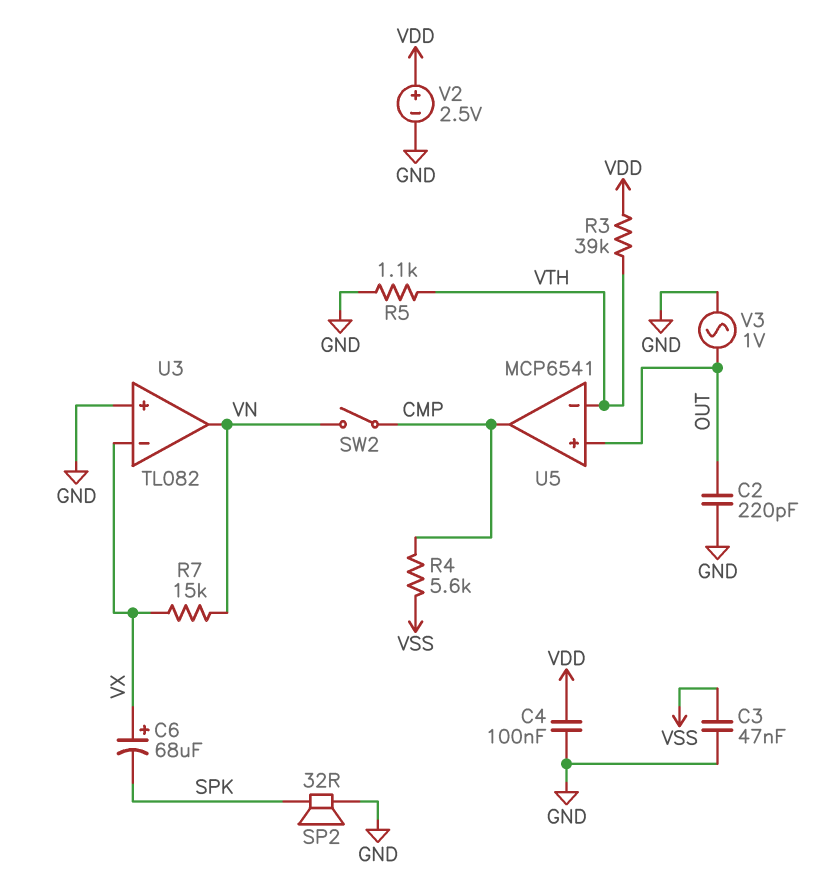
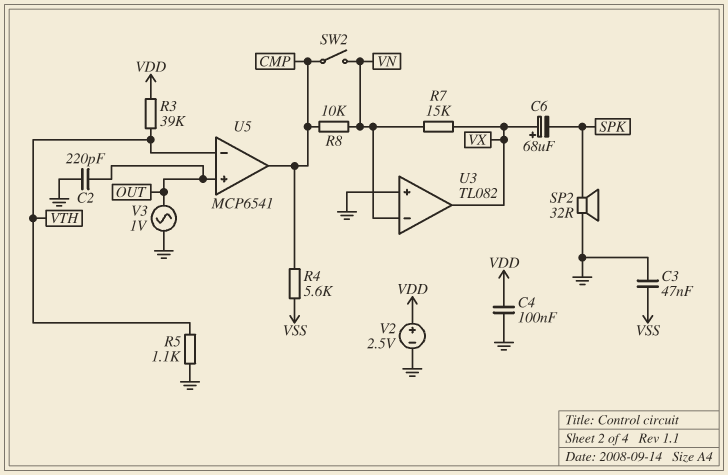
R8: none -> 10k (CMP, VN)
U3 pin in-: VX -> VN
U3 pin out: VN -> VX

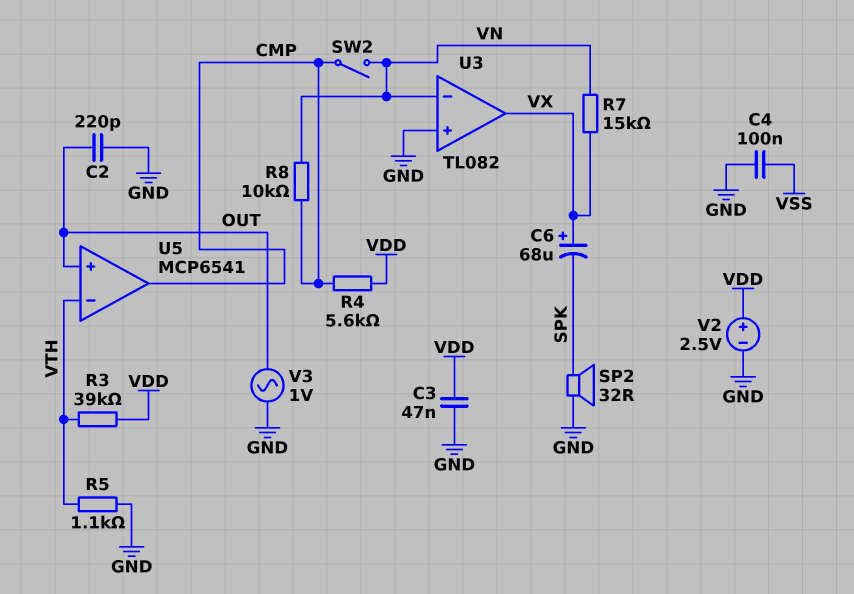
C3: 47nF (GND, VSS) -> 47nF (GND, VDD)
C4: 100nF (GND, VDD) -> 100nF (GND, VSS)
R4: 5.6k (CMP, VSS) -> 5.6k (CMP, VDD)

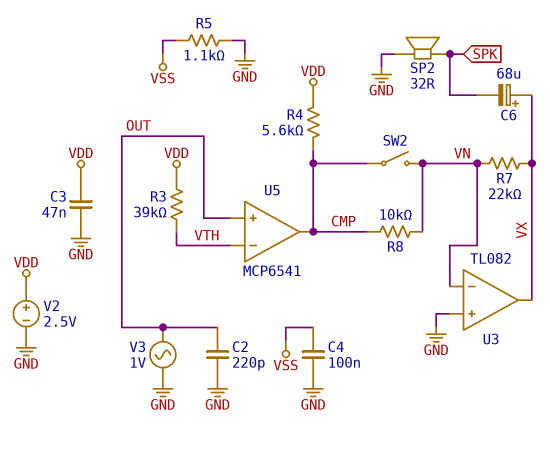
R5: 1.1k (GND, VTH) -> 1.1k (GND, VSS)
R7: 15k (VN, VX) -> 22k (VN, VX)

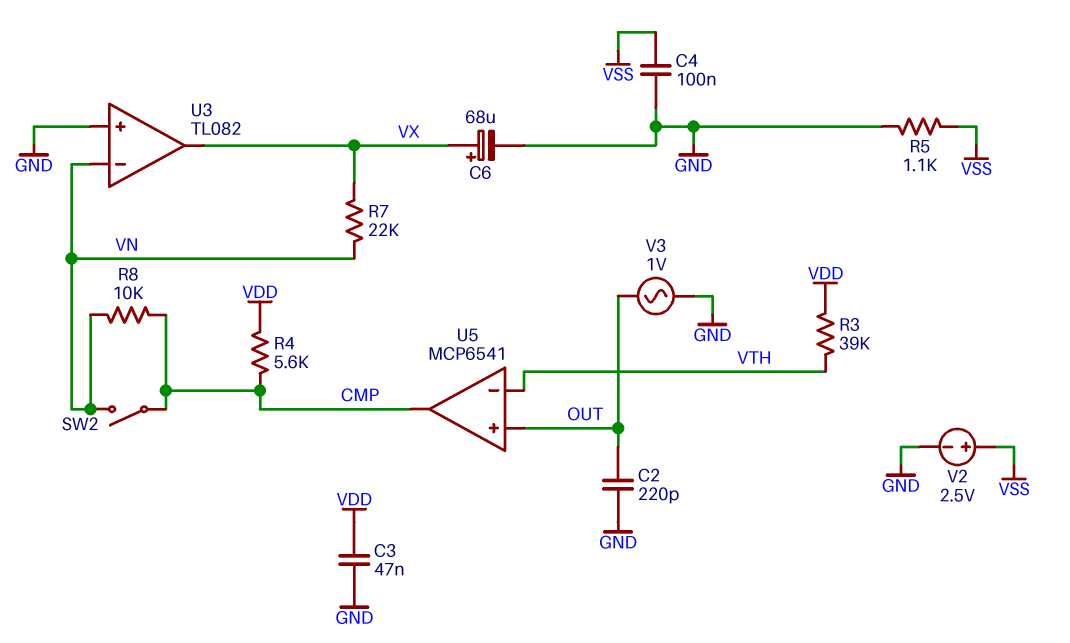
C6: 68uF (plus VX, minus SPK) -> 68uF (plus VX, minus GND)
SP2: speaker 32R (GND, SPK) -> none
V2: 2.5V (plus VDD, minus GND) -> 2.5V (plus VSS, minus GND)

